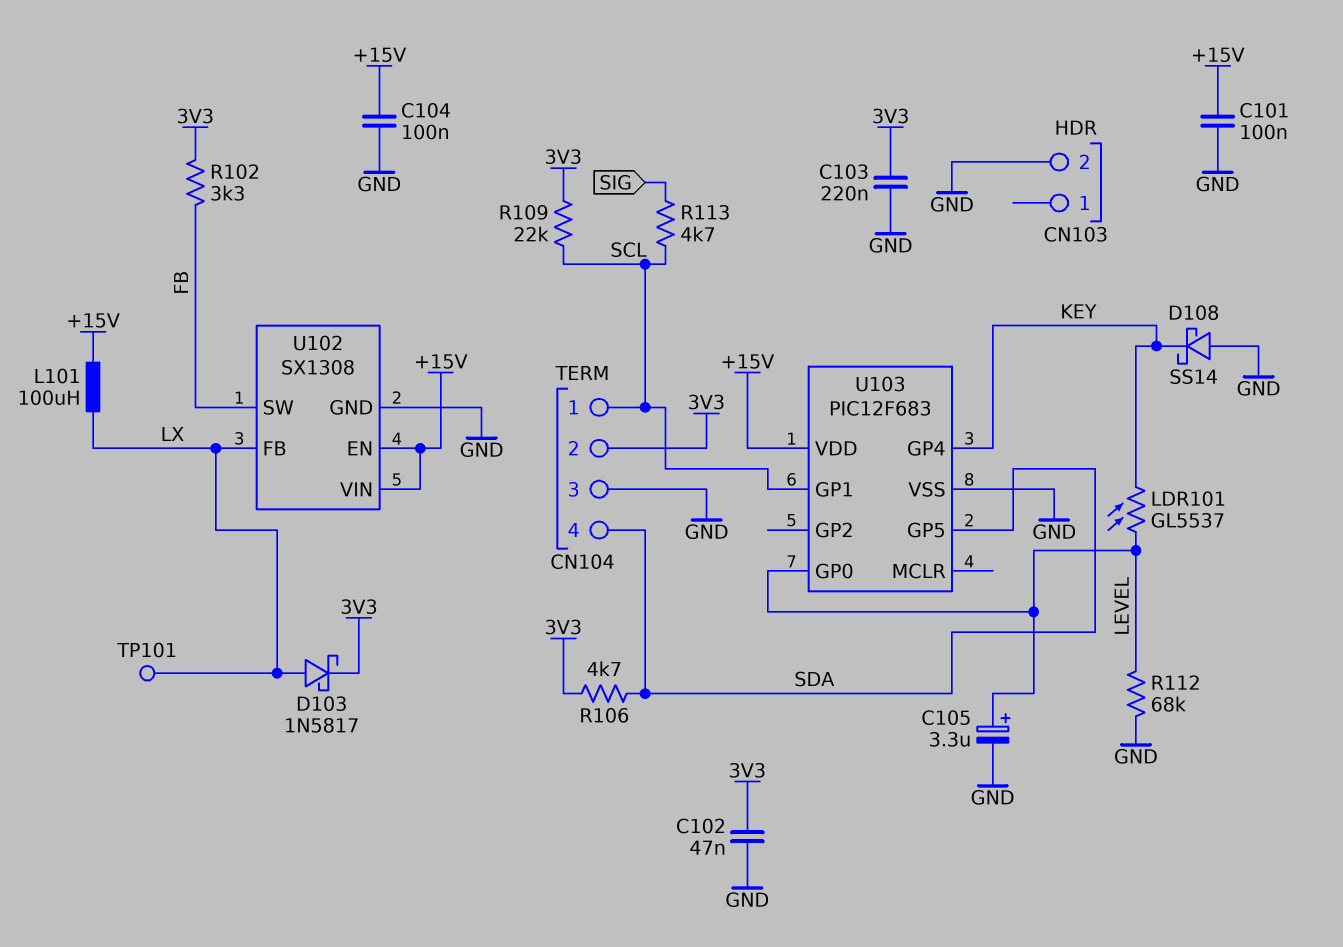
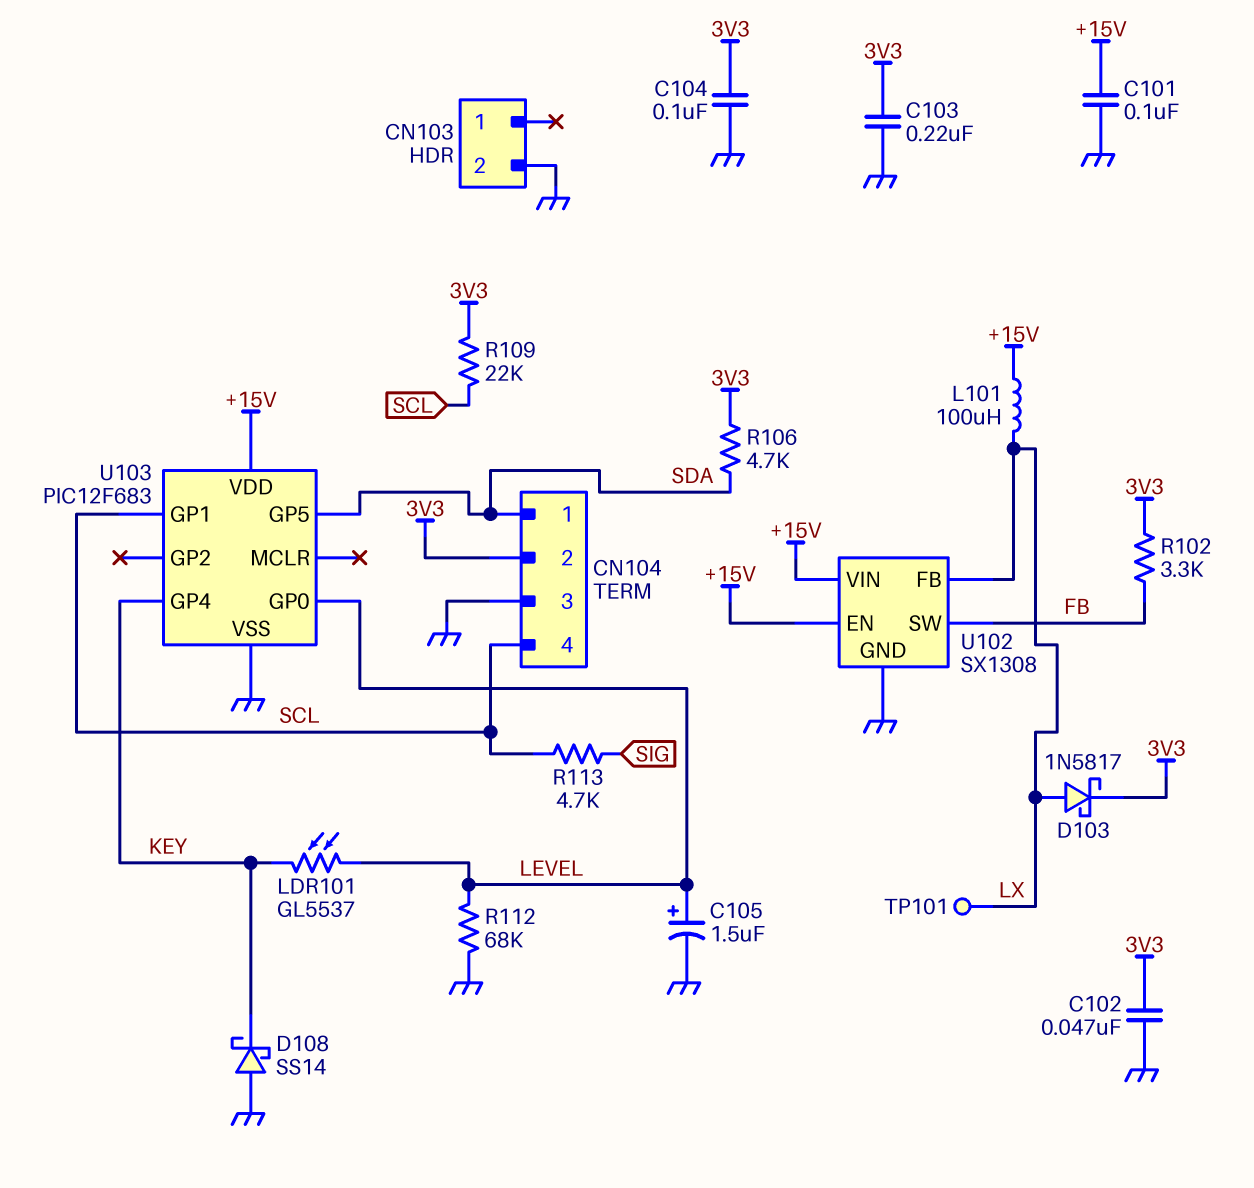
C104: 100nF (+15V, GND) -> 100nF (3V3, GND)
C105: 3.3uF (plus LEVEL, minus GND) -> 1.5uF (plus LEVEL, minus GND)
CN104 pin 1: SCL -> SDA
CN104 pin 4: SDA -> SCL

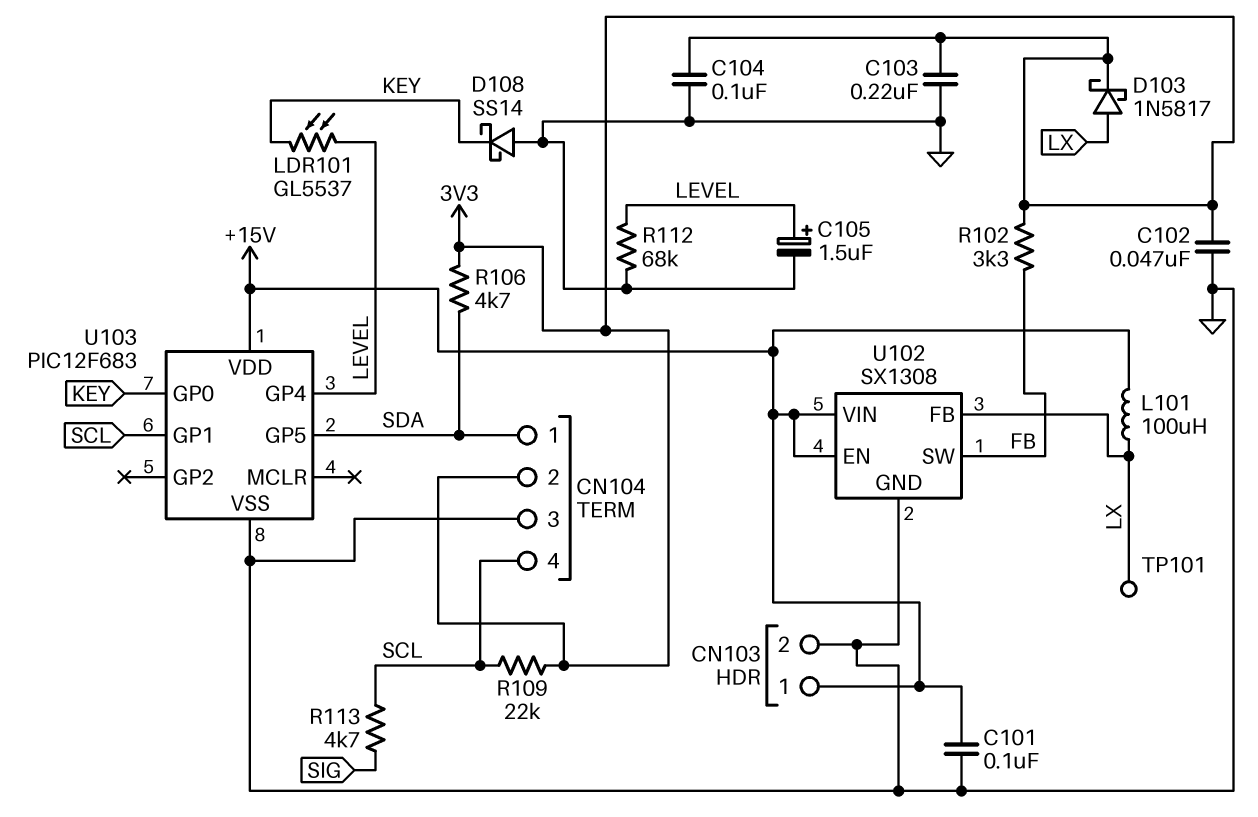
CN103 pin 1: none -> +15V
U103 pin GP0: LEVEL -> KEY
U103 pin GP4: KEY -> LEVEL

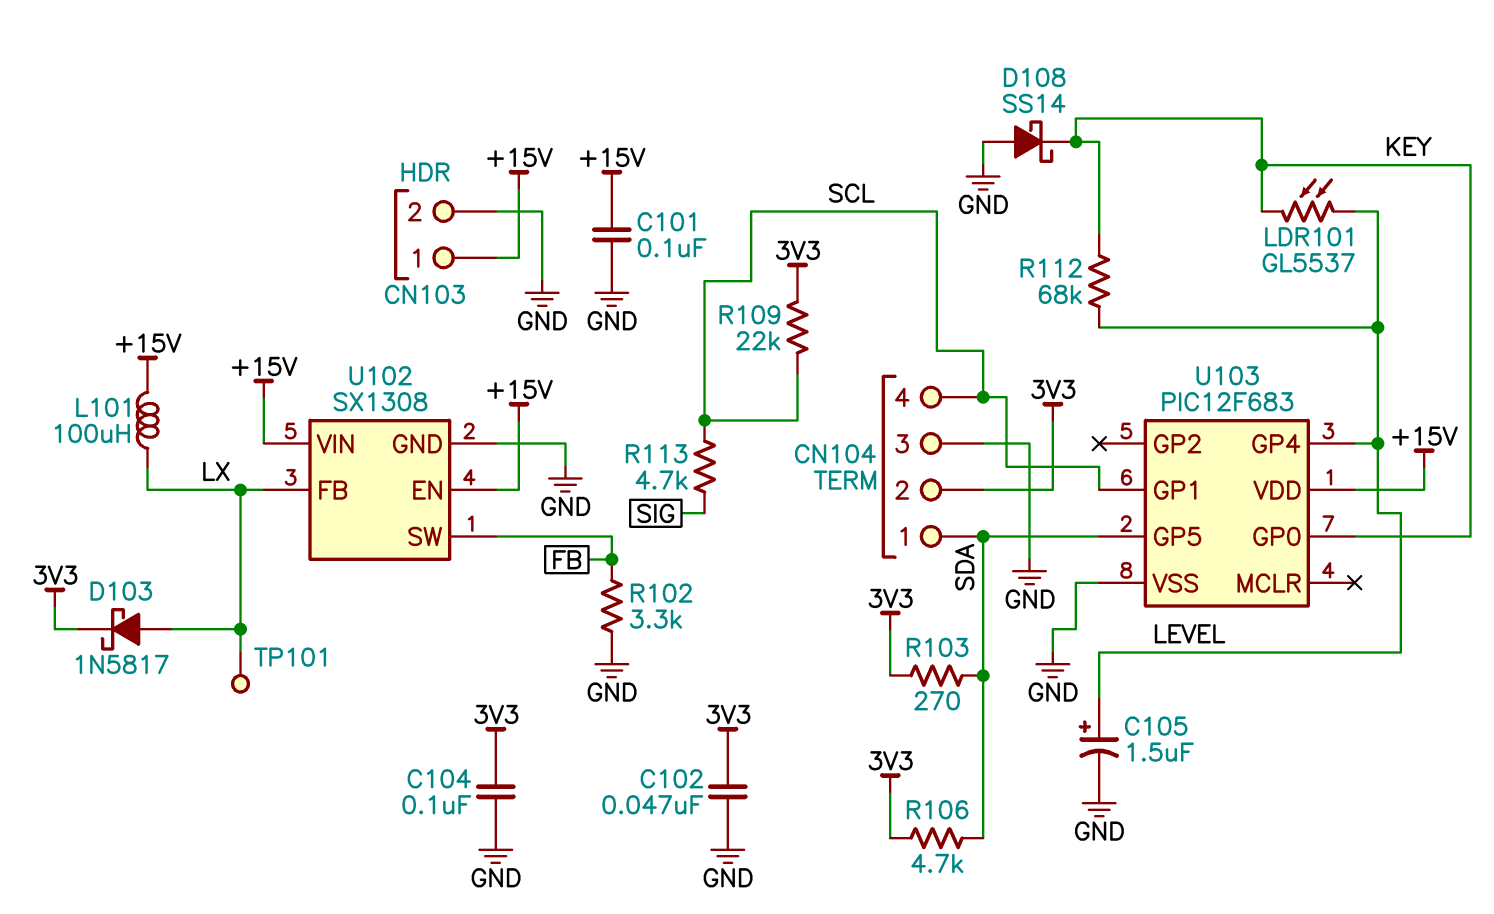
C103: 220nF (3V3, GND) -> none
R102: 3.3k (3V3, FB) -> 3.3k (FB, GND)
R103: none -> 270 (3V3, SDA)
R112: 68k (GND, LEVEL) -> 68k (KEY, LEVEL)

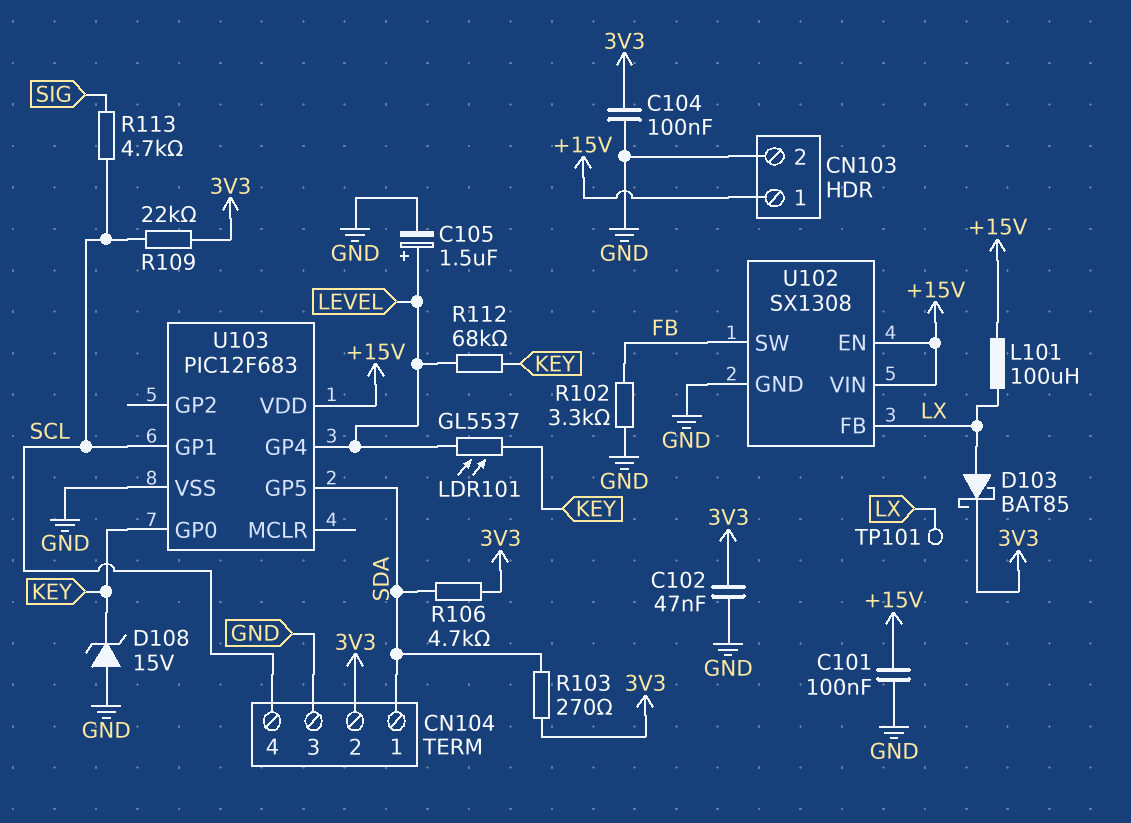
D103: schottky 1N5817 (A LX, K 3V3) -> schottky BAT85 (A LX, K 3V3)
D108: schottky SS14 (A GND, K KEY) -> zener 15V (A GND, K KEY)

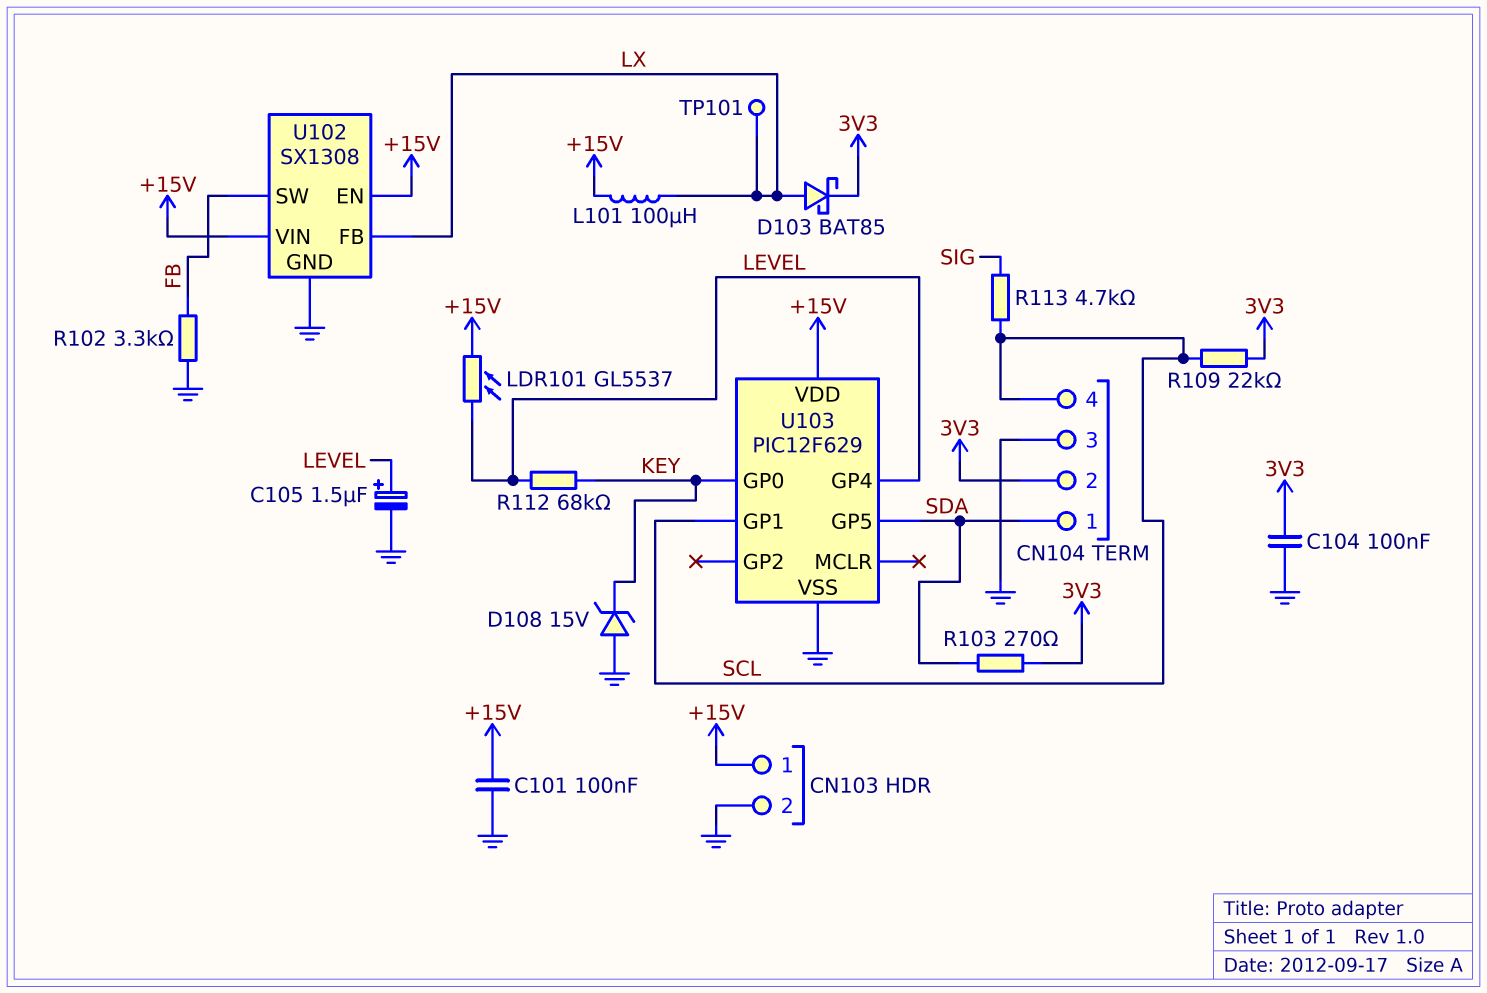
C102: 47nF (3V3, GND) -> none
LDR101: GL5537 (KEY, LEVEL) -> GL5537 (+15V, LEVEL)
R106: 4.7k (3V3, SDA) -> none
U103: PIC12F683 -> PIC12F629

